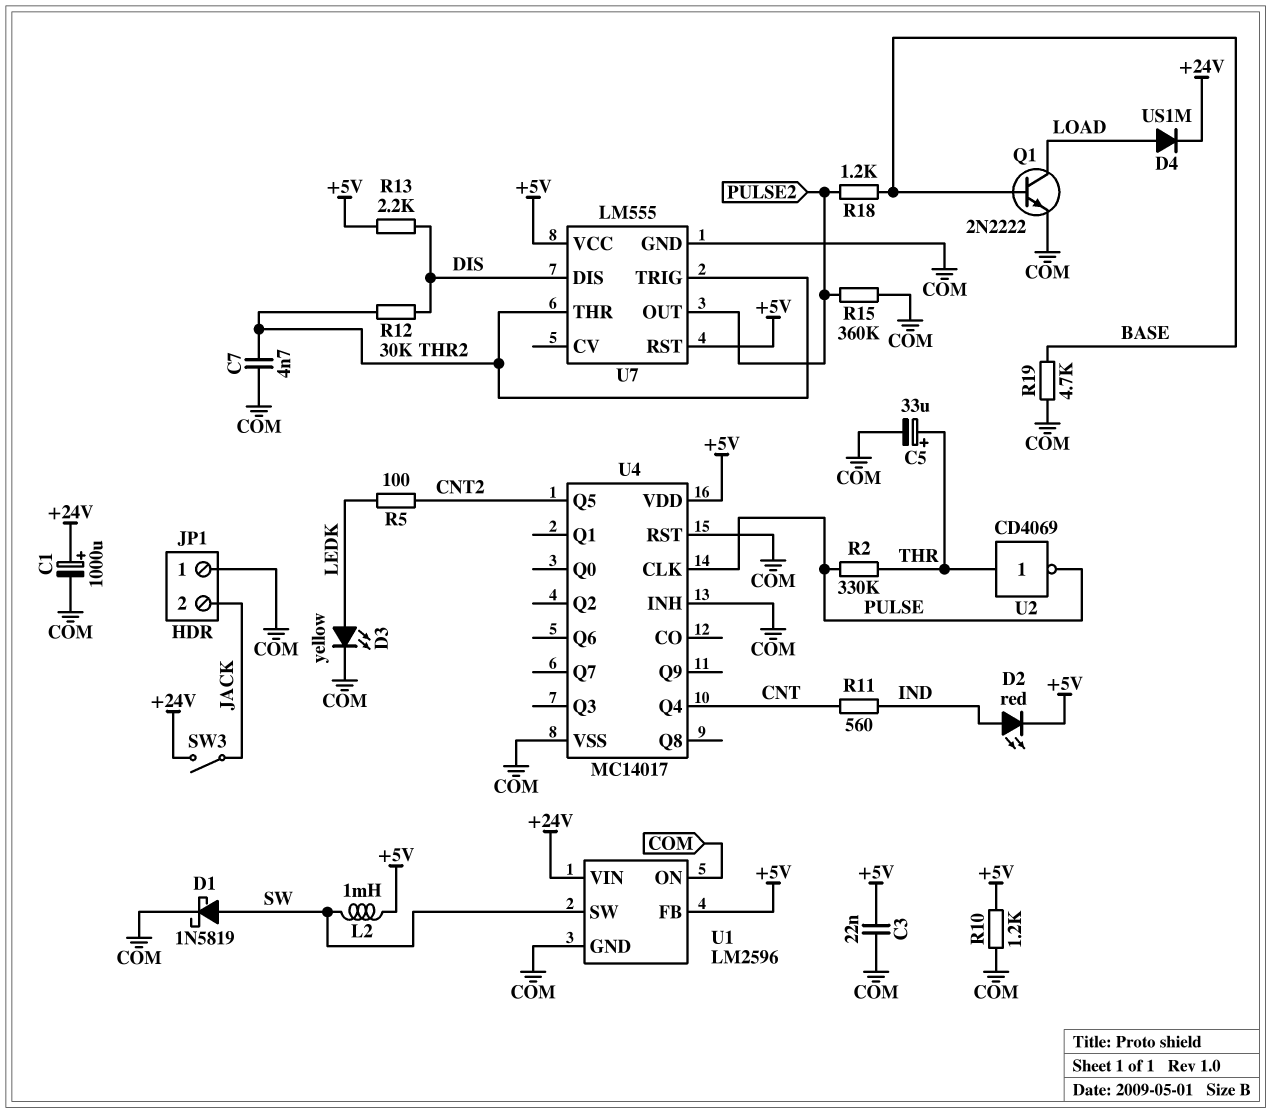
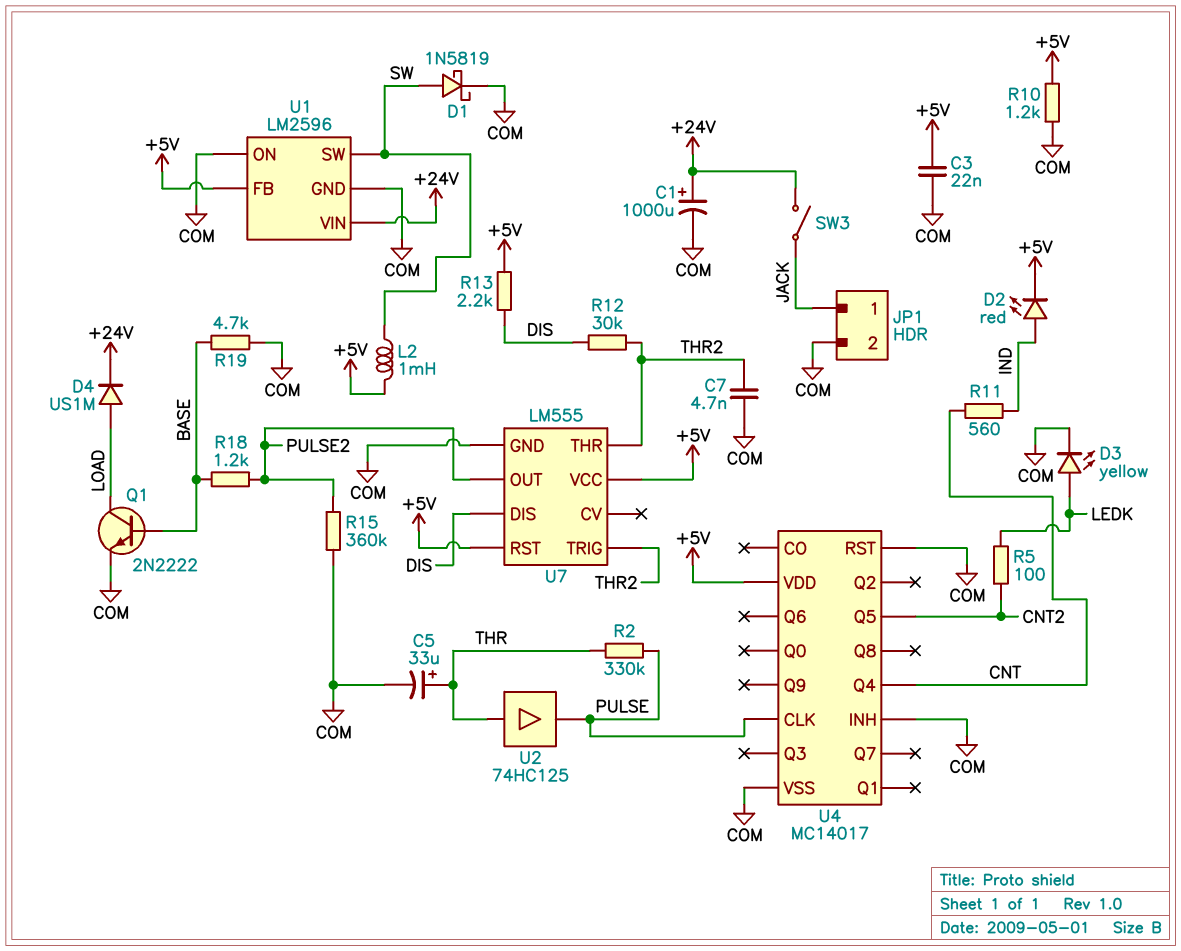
JP1 pin 1: COM -> JACK
JP1 pin 2: JACK -> COM
U2: NOT CD4069 (in THR, out PULSE) -> buffer 74HC125 (in THR, out PULSE)

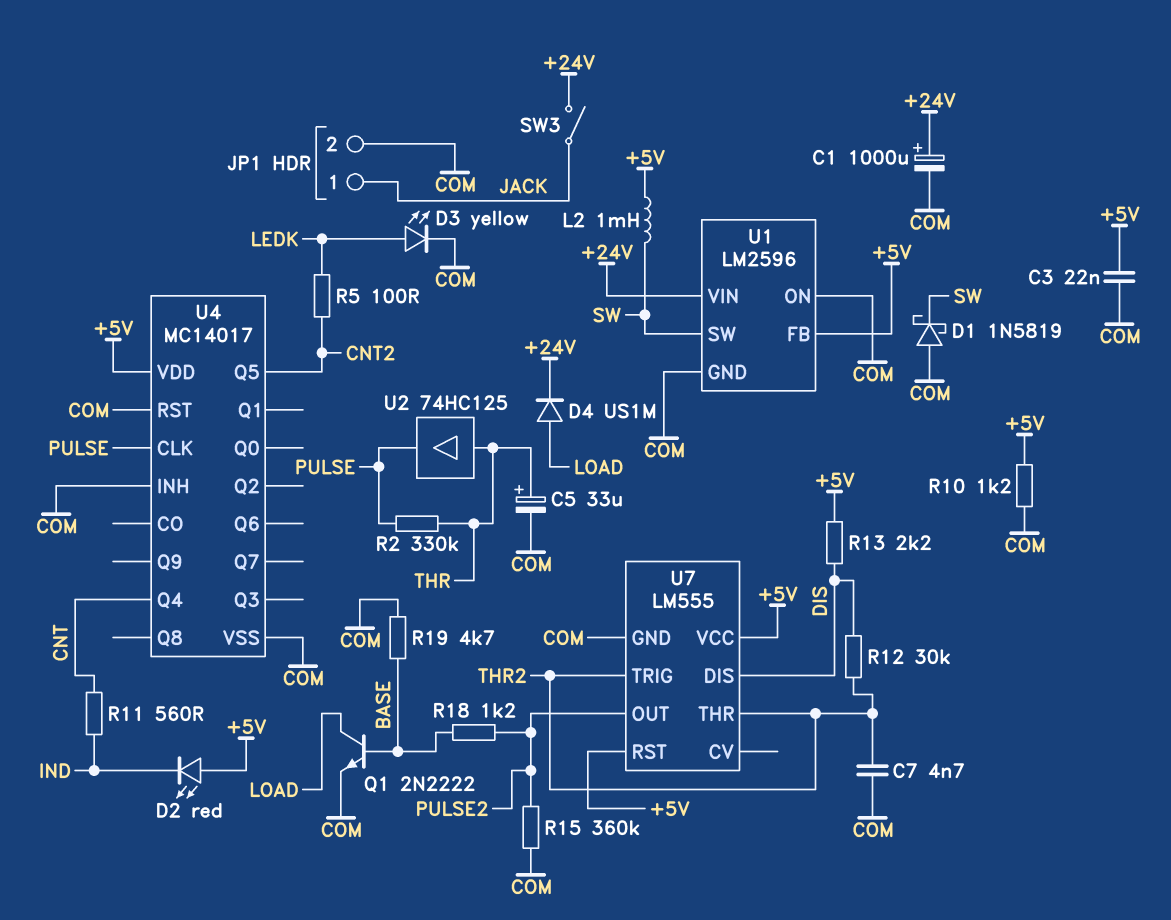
D1: schottky 1N5819 (A SW, K COM) -> schottky 1N5819 (A COM, K SW)
D2: LED red (A IND, K +5V) -> LED red (A +5V, K IND)

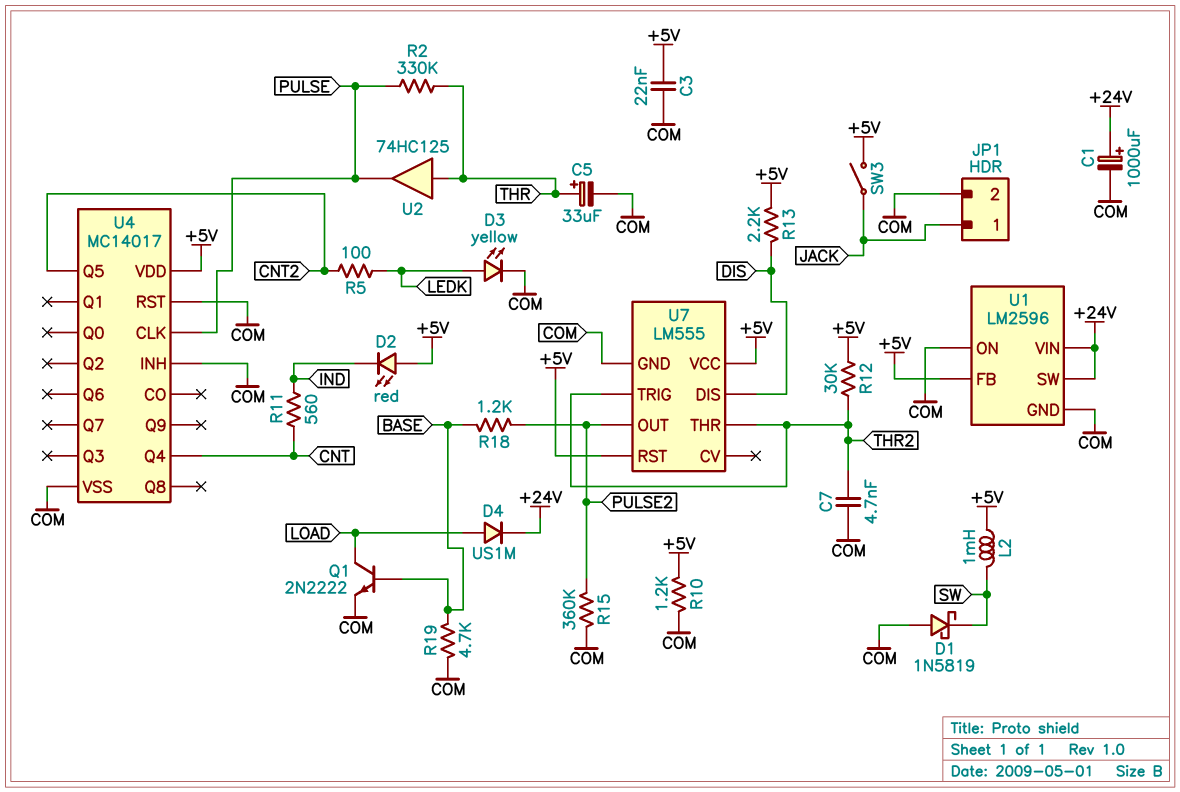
R12: 30k (DIS, THR2) -> 30k (+5V, THR2)
SW3: switch (+24V, JACK) -> switch (+5V, JACK)
U1 pin SW: SW -> +24V

